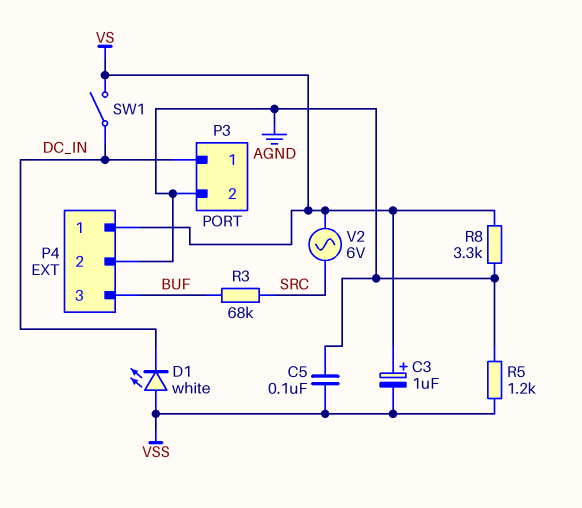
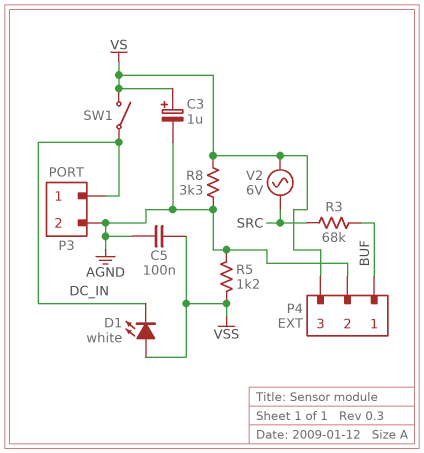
C3: 1uF (plus VS, minus VSS) -> 1uF (plus VS, minus AGND)
P4 pin 1: VS -> BUF
P4 pin 3: BUF -> VS

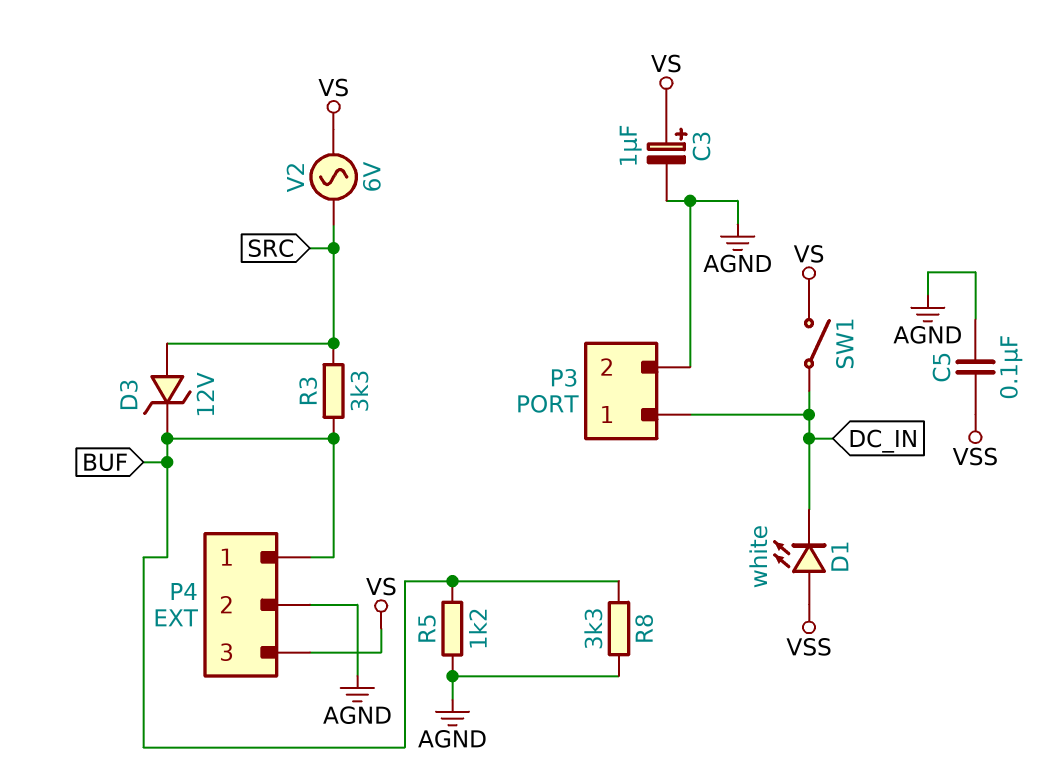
D3: none -> zener 12V (A SRC, K BUF)
R3: 68k (BUF, SRC) -> 3.3k (BUF, SRC)
R5: 1.2k (AGND, VSS) -> 1.2k (AGND, BUF)
R8: 3.3k (AGND, VS) -> 3.3k (AGND, BUF)

